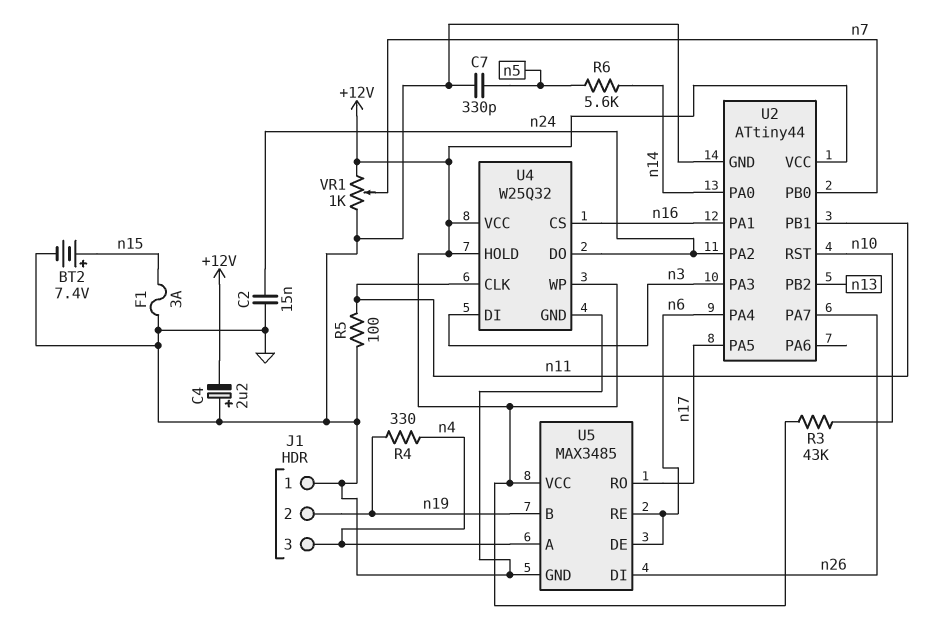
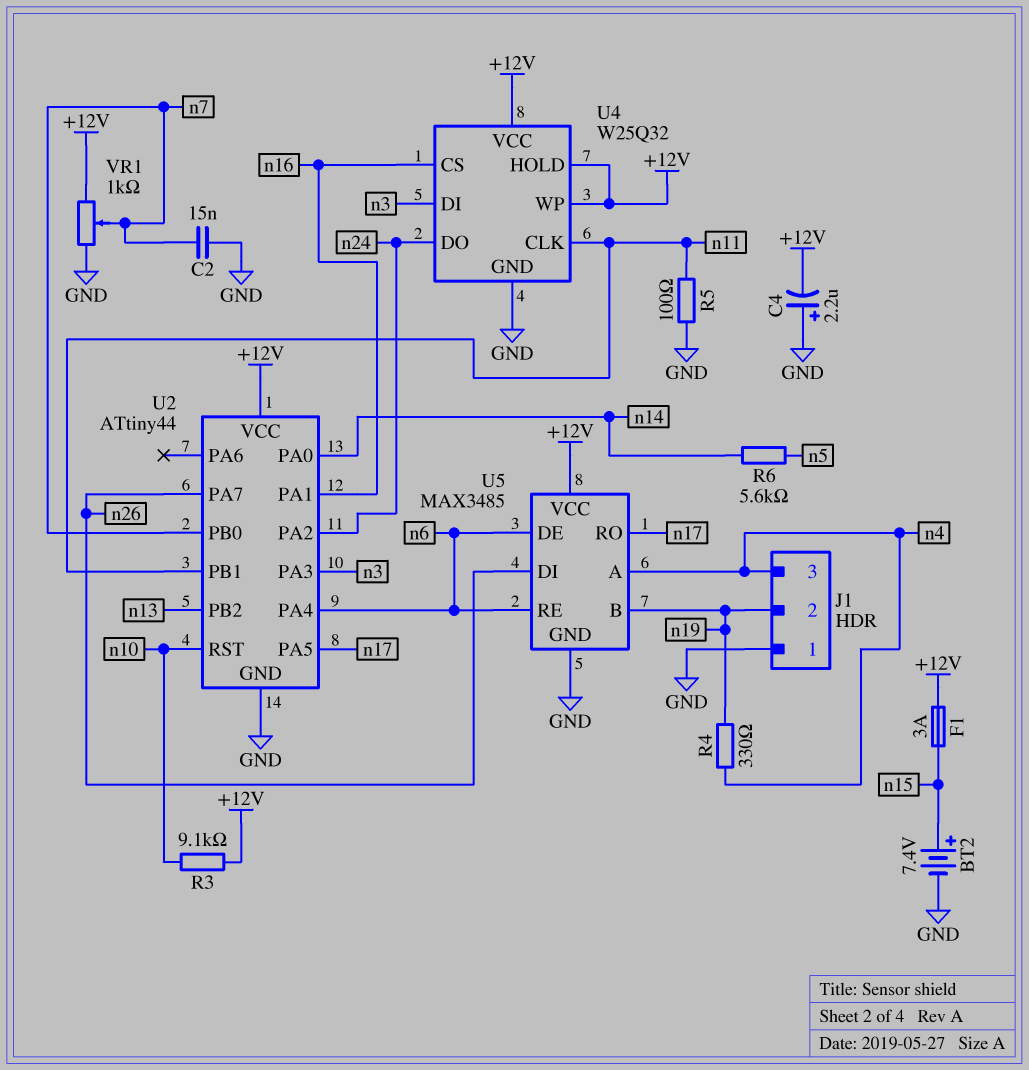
C2: 15nF (GND, n24) -> 15nF (GND, n7)
C7: 330pF (GND, n5) -> none
F1: 3A (GND, n15) -> 3A (+12V, n15)
R3: 43k (+12V, n10) -> 9.1k (+12V, n10)

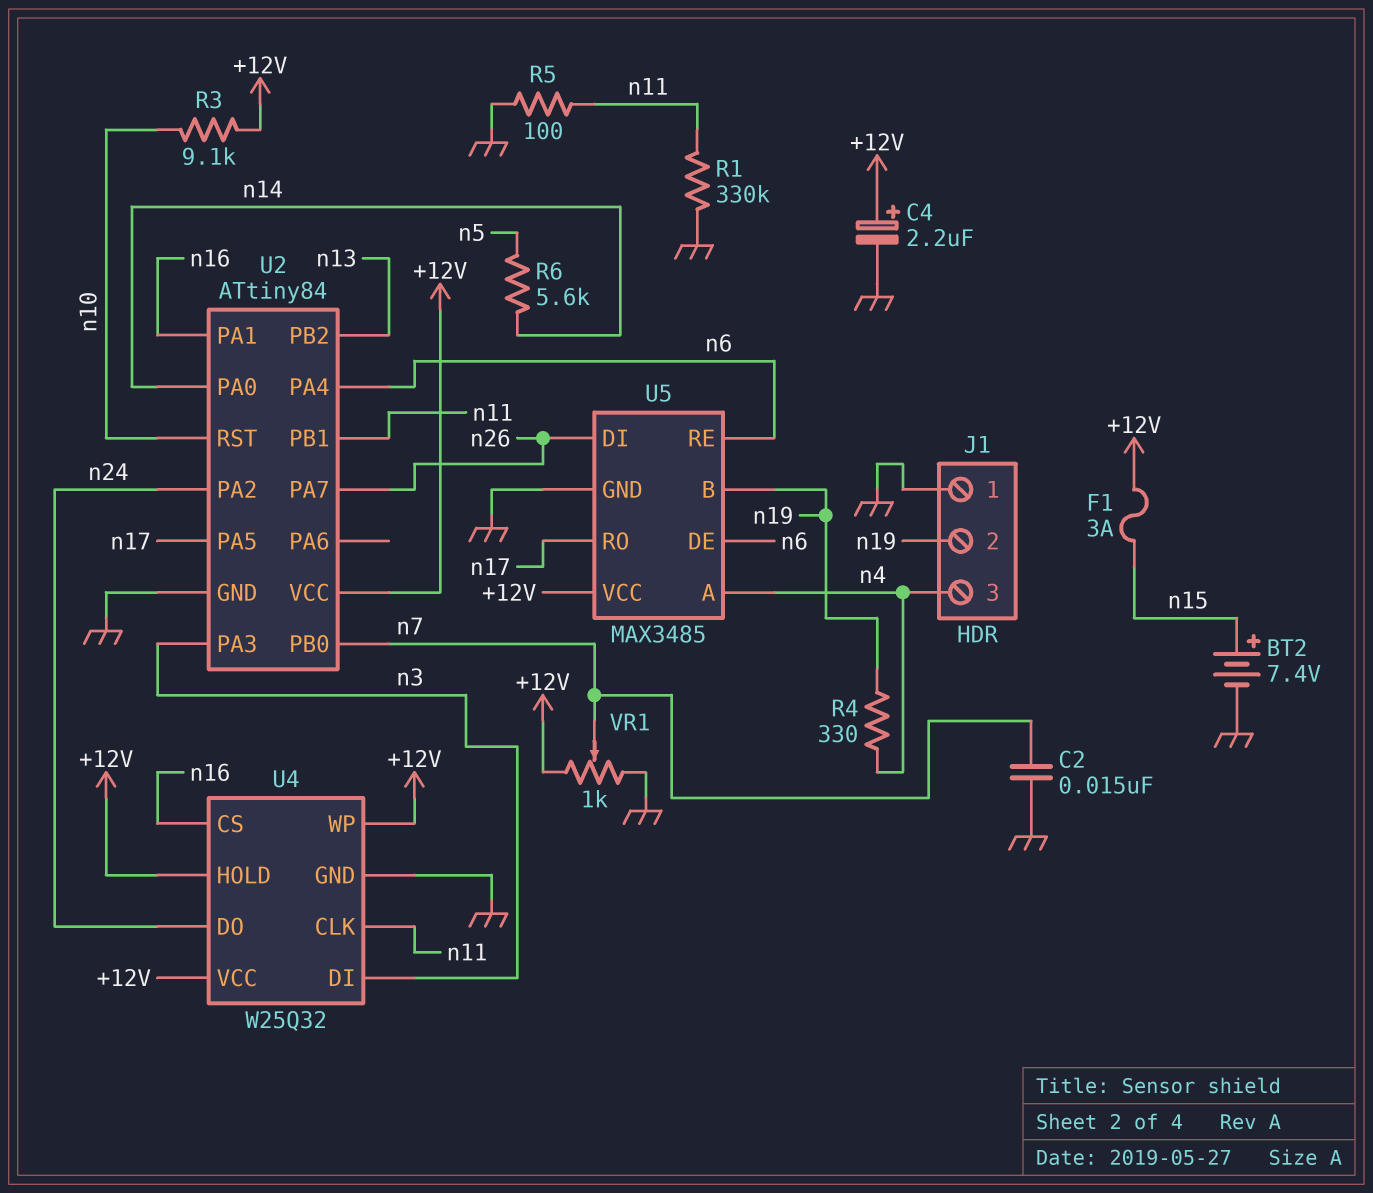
C4: 2.2uF (plus GND, minus +12V) -> 2.2uF (plus +12V, minus GND)
R1: none -> 330k (GND, n11)
U2: ATtiny44 -> ATtiny84

